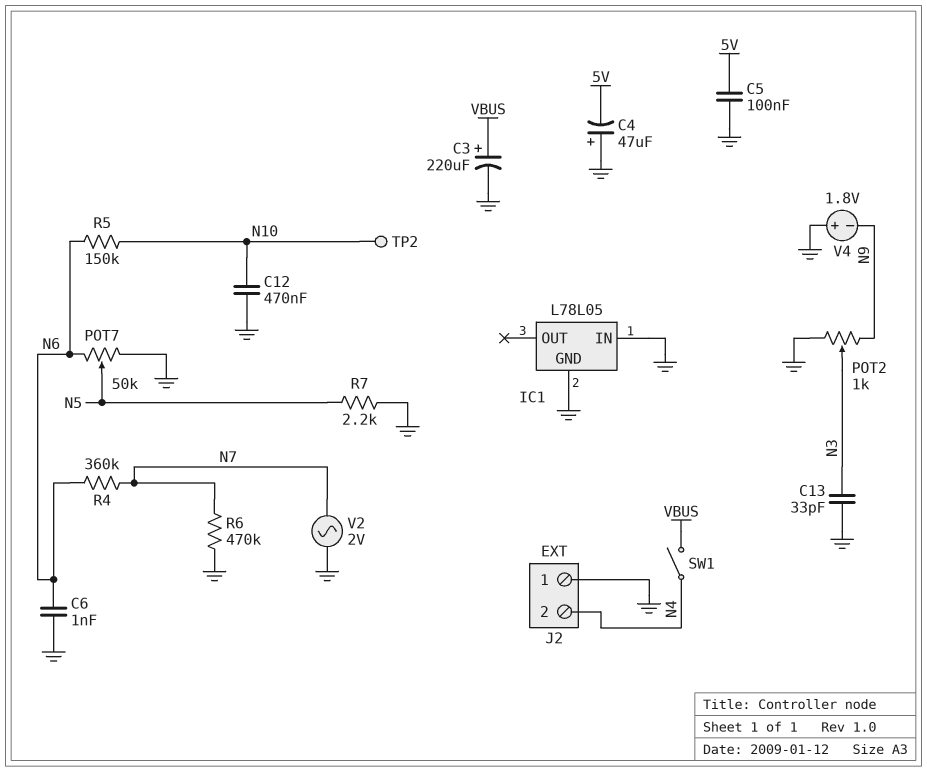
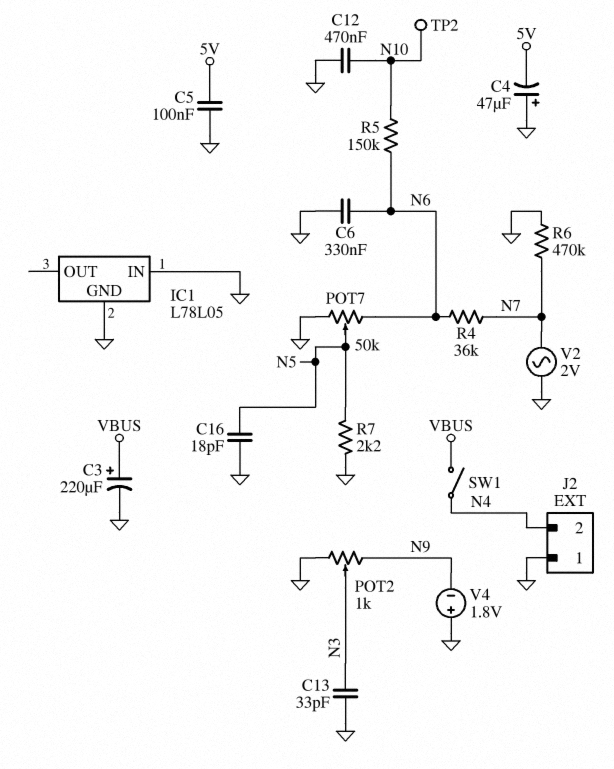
C6: 1nF (GND, N6) -> 330nF (GND, N6)
C16: none -> 18pF (GND, N5)
R4: 360k (N6, N7) -> 36k (N6, N7)

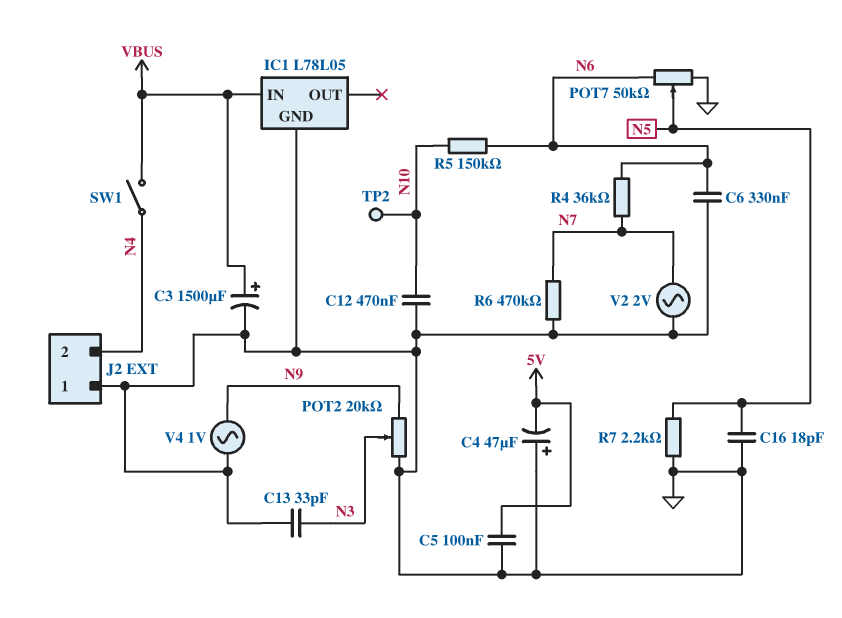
C3: 220uF (plus VBUS, minus GND) -> 1500uF (plus VBUS, minus GND)
IC1 pin IN: GND -> VBUS
POT2: 1k (GND, N9, wiper N3) -> 20k (GND, N9, wiper N3)
V4: 1.8V (plus GND, minus N9) -> AC 1V (GND, N9)

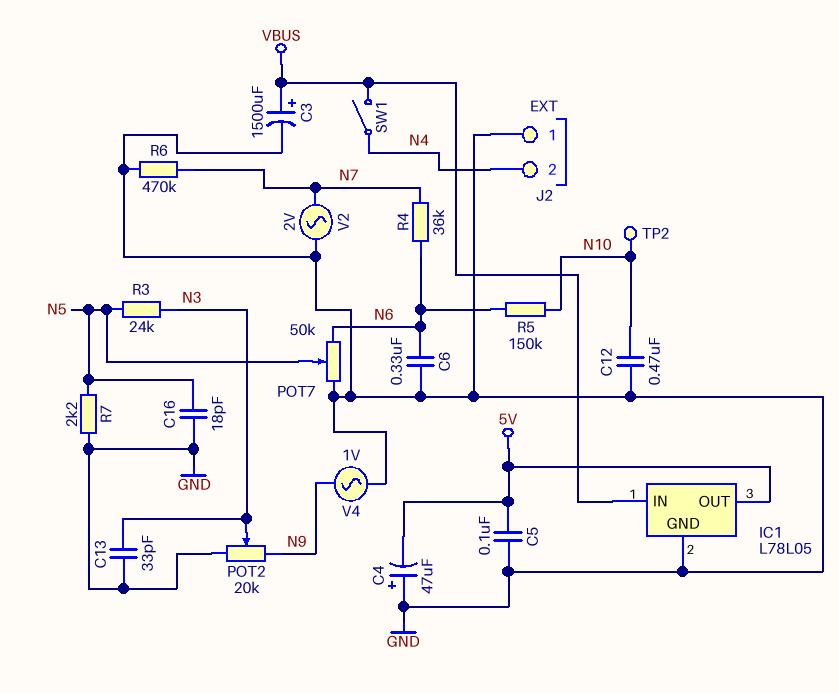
IC1 pin OUT: none -> 5V
R3: none -> 24k (N3, N5)

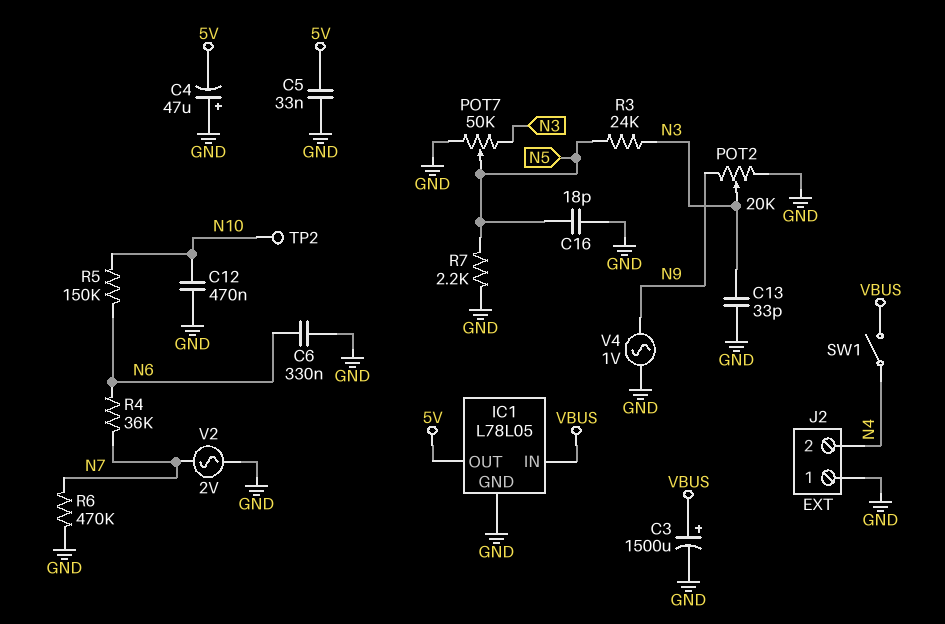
C5: 100nF (5V, GND) -> 33nF (5V, GND)
POT7: 50k (GND, N6, wiper N5) -> 50k (GND, N3, wiper N5)

